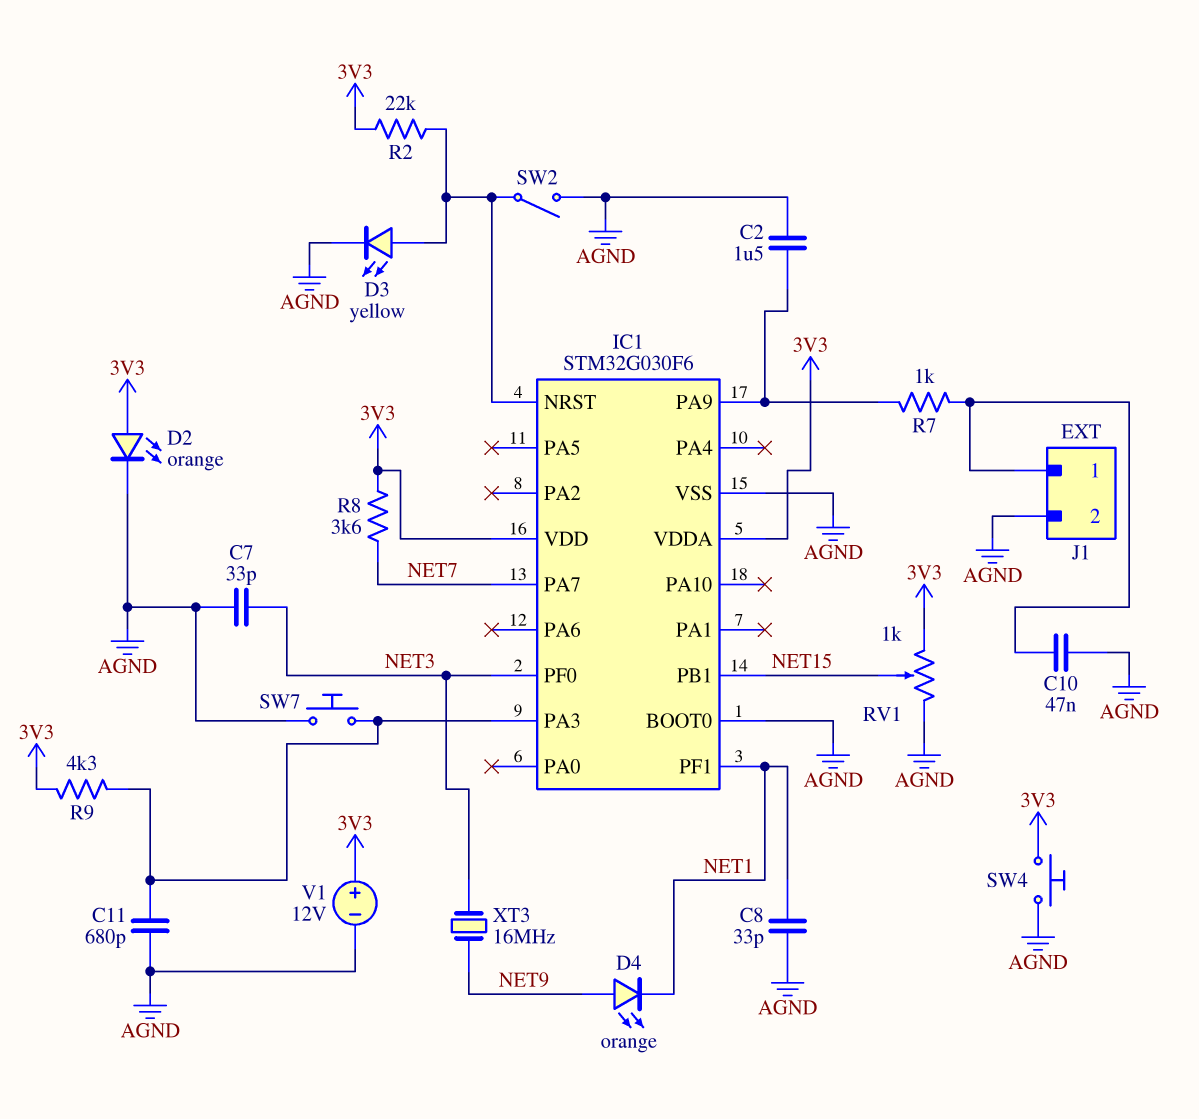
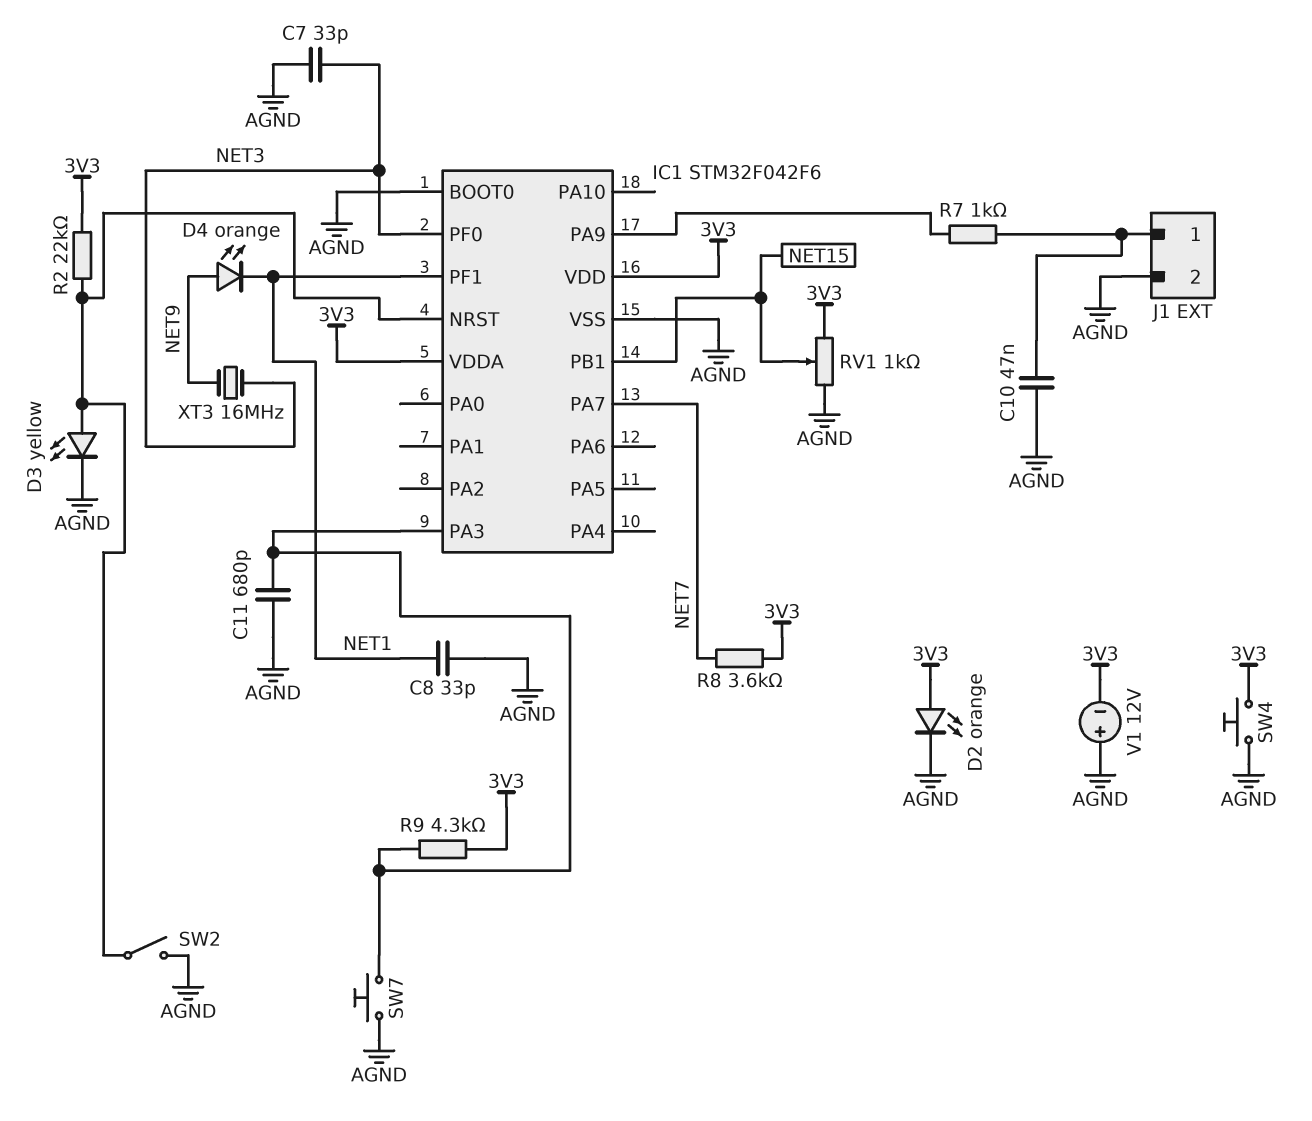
C2: 1.5uF (AGND, IC1/PA9) -> none
IC1: STM32G030F6 -> STM32F042F6
V1: 12V (plus 3V3, minus AGND) -> 12V (plus AGND, minus 3V3)

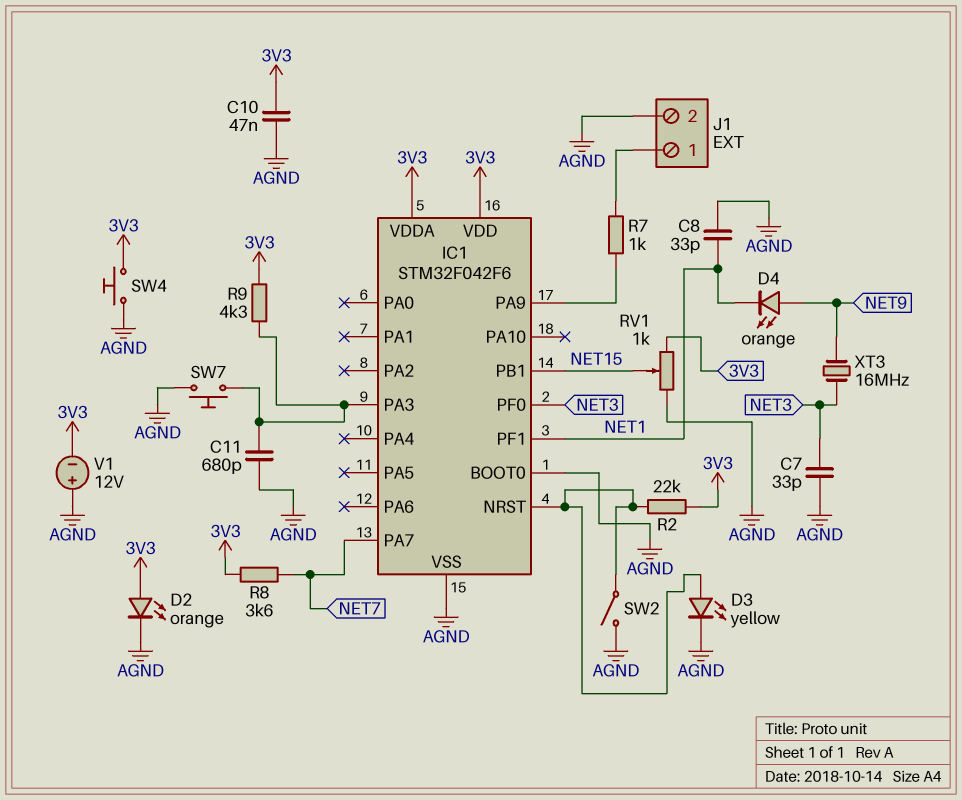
C10: 47nF (AGND, J1/1) -> 47nF (3V3, AGND)

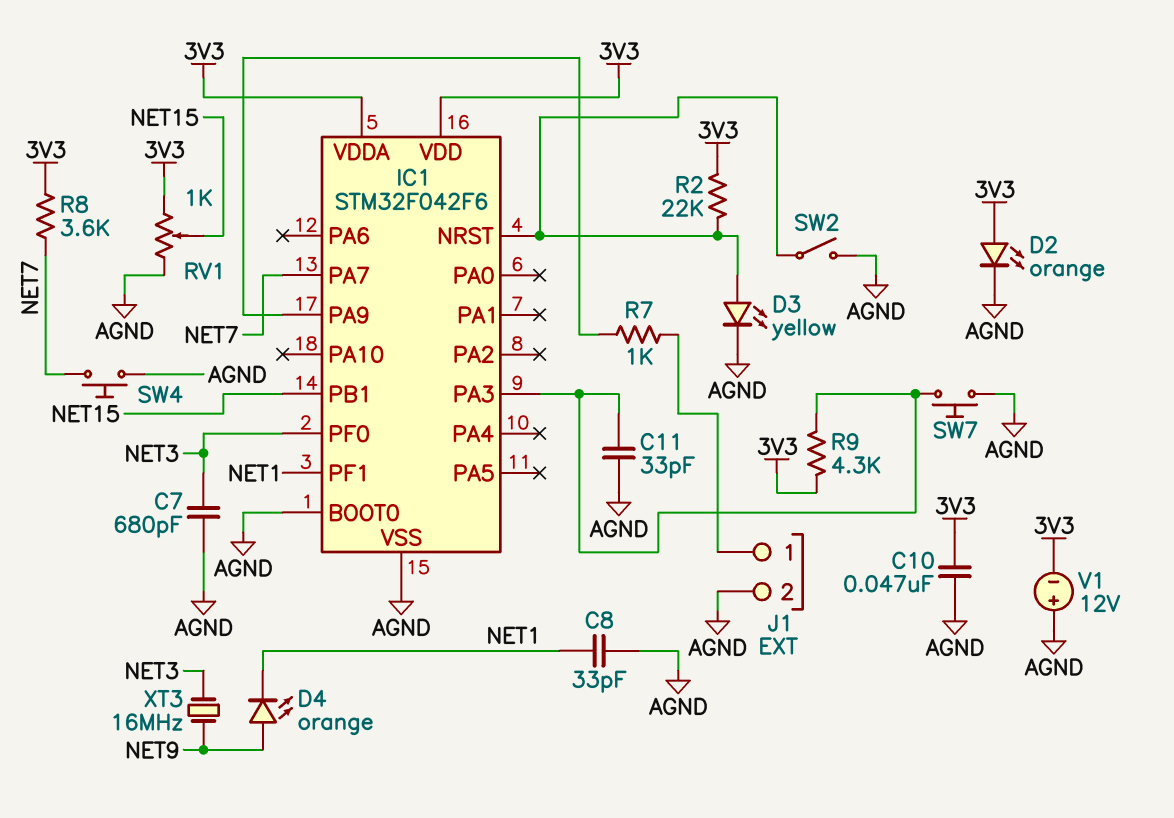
C7: 33pF (AGND, NET3) -> 680pF (AGND, NET3)
C11: 680pF (AGND, IC1/PA3) -> 33pF (AGND, IC1/PA3)
SW4: button (3V3, AGND) -> button (AGND, NET7)

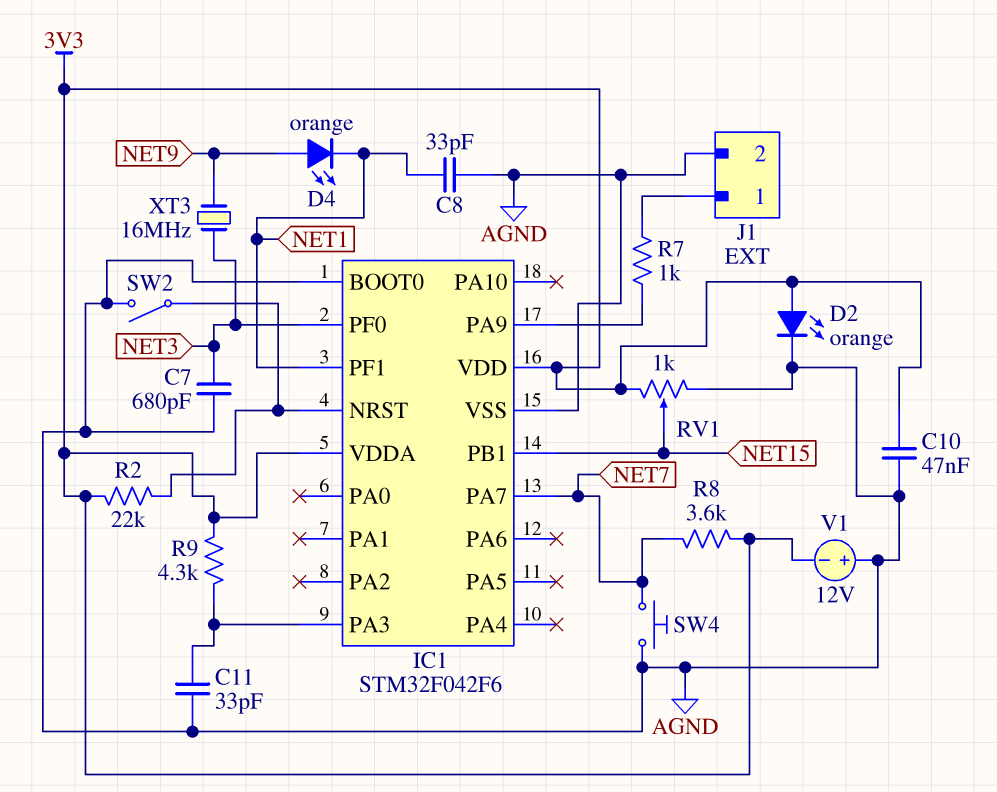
D3: LED yellow (A IC1/NRST, K AGND) -> none
SW7: button (AGND, IC1/PA3) -> none

